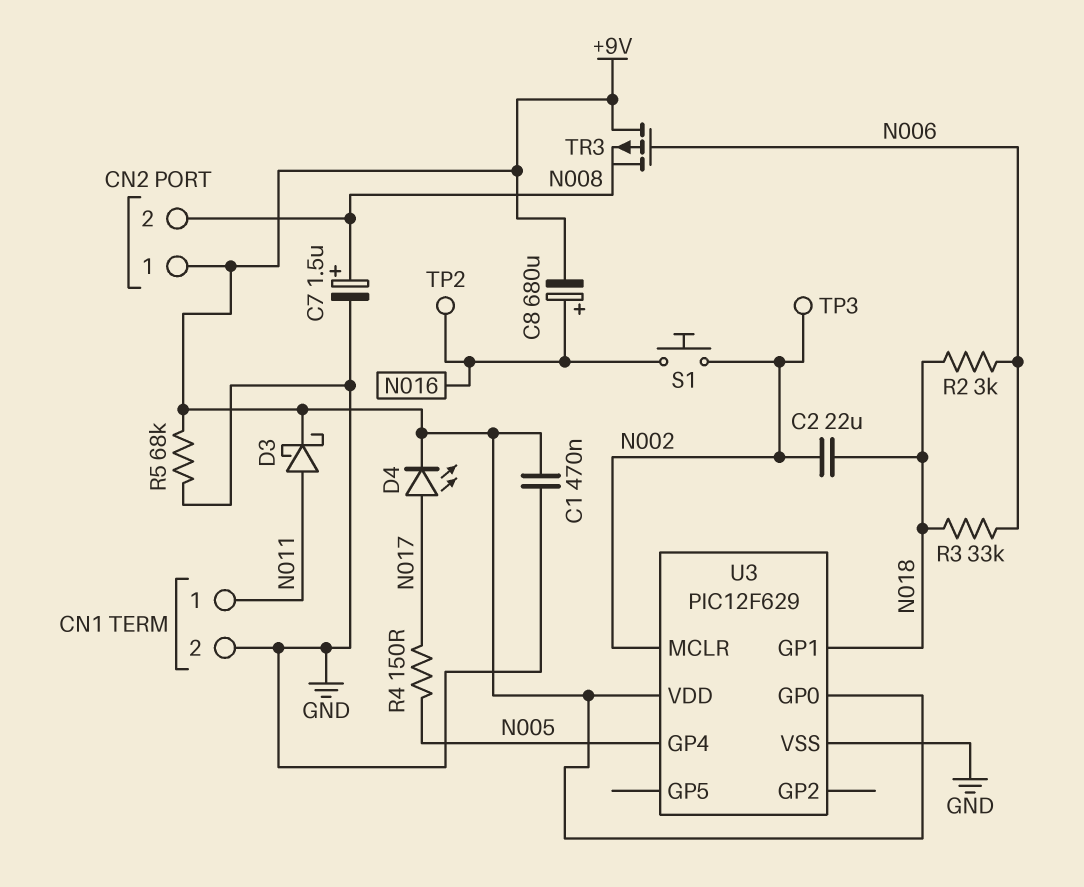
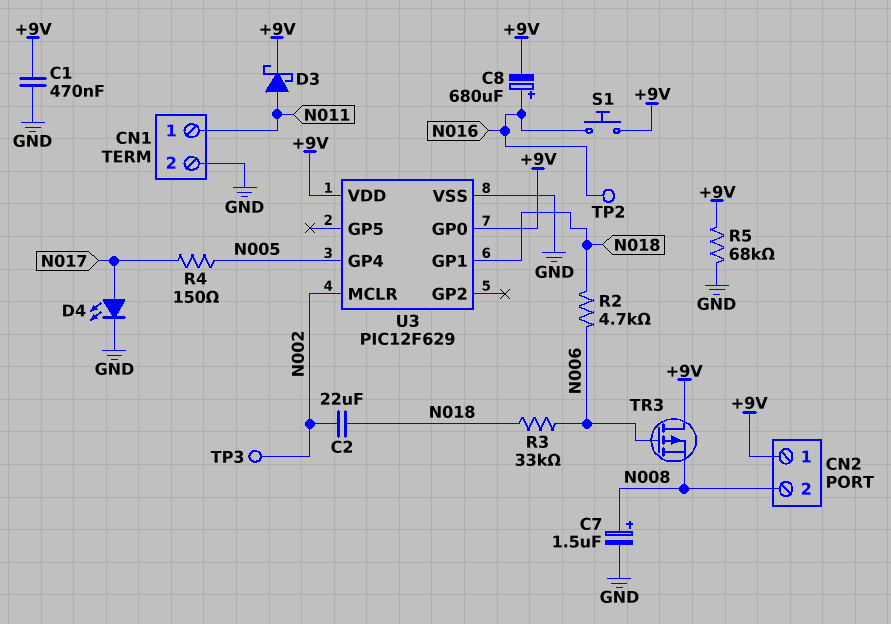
D4: LED (A N017, K +9V) -> LED (A N017, K GND)
R2: 3k (N006, N018) -> 4.7k (N006, N018)
S1: button (N002, N016) -> button (+9V, N016)

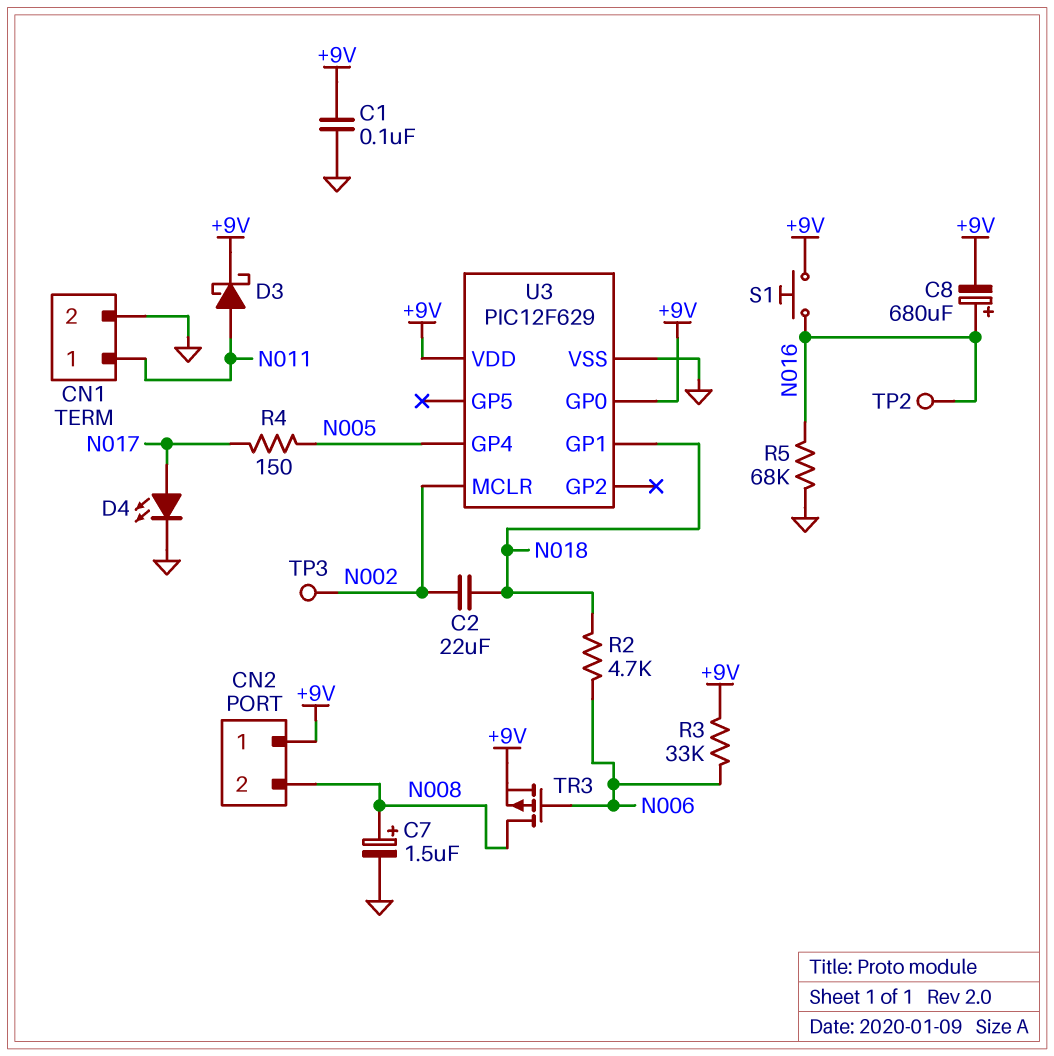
C1: 470nF (+9V, GND) -> 100nF (+9V, GND)
R3: 33k (N006, N018) -> 33k (+9V, N006)
R5: 68k (+9V, GND) -> 68k (GND, N016)
TR3: PMOS (G N006, D +9V, S N008) -> PMOS (G N006, D N008, S +9V)

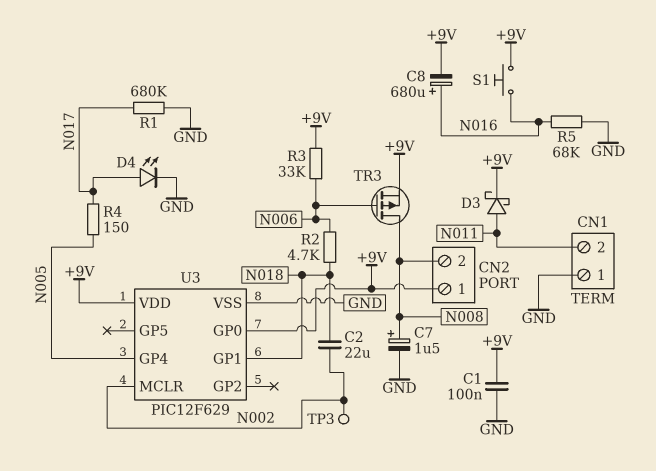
CN1 pin 1: N011 -> GND
CN1 pin 2: GND -> N011
R1: none -> 680k (GND, N017)
TP2: test point (N016) -> none

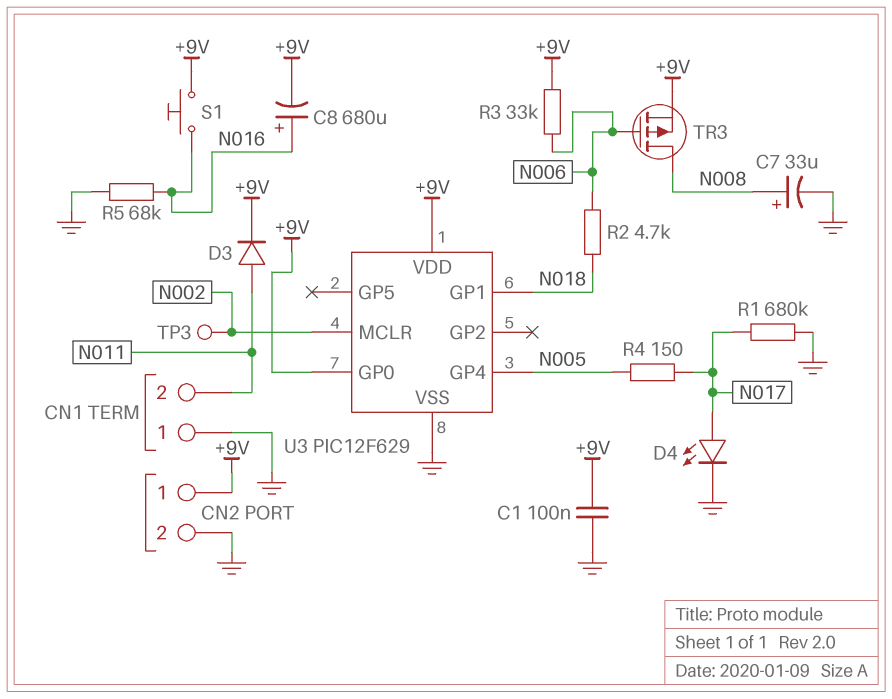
C2: 22uF (N002, N018) -> none
C7: 1.5uF (plus N008, minus GND) -> 33uF (plus N008, minus GND)
CN2 pin 2: N008 -> GND
D3: schottky (A N011, K +9V) -> diode (A N011, K +9V)

